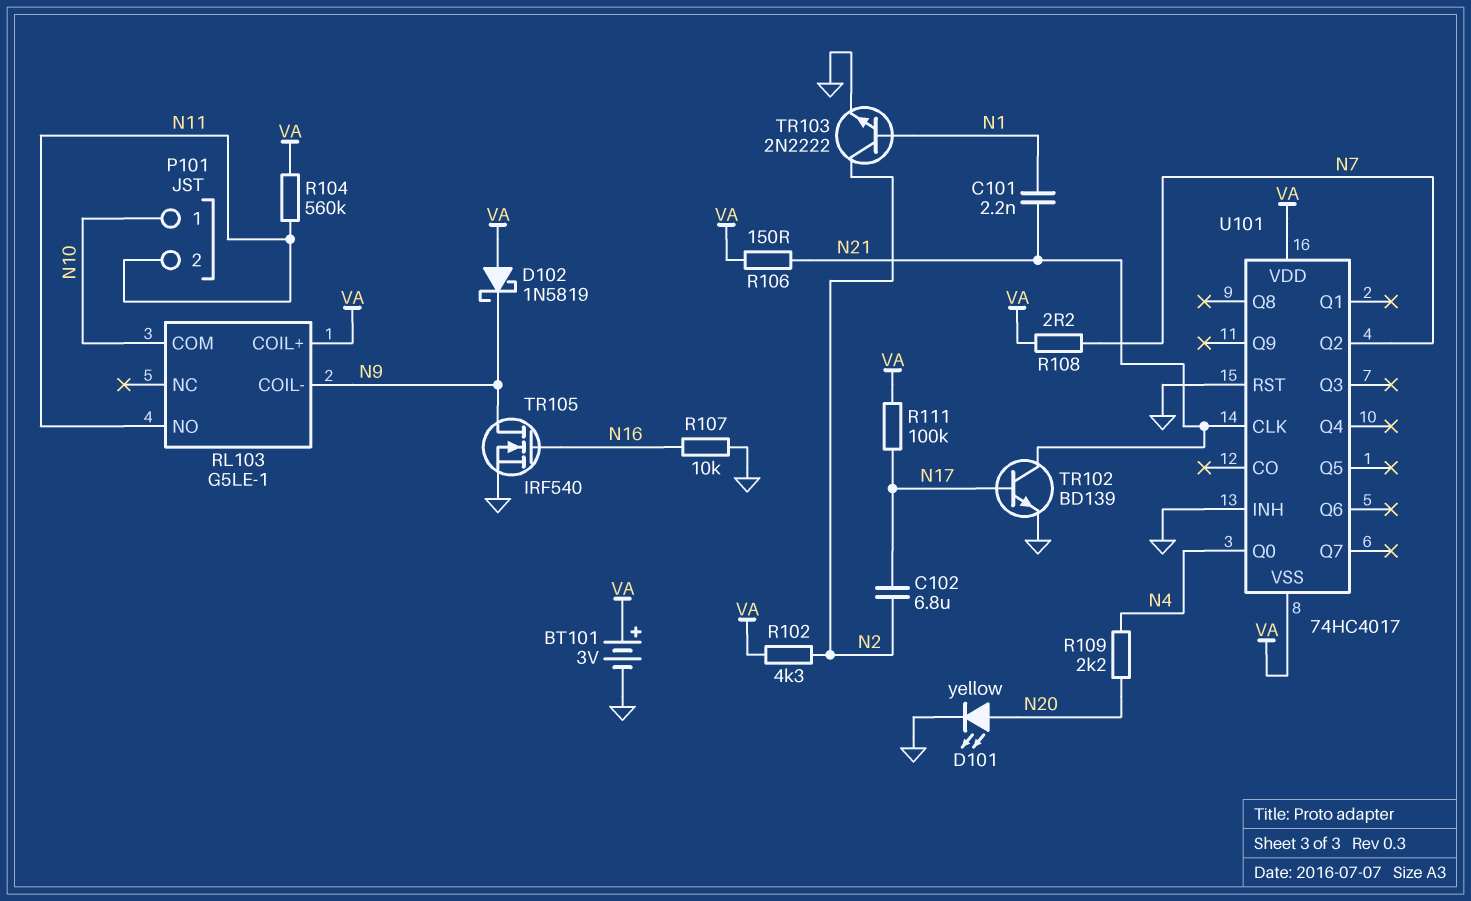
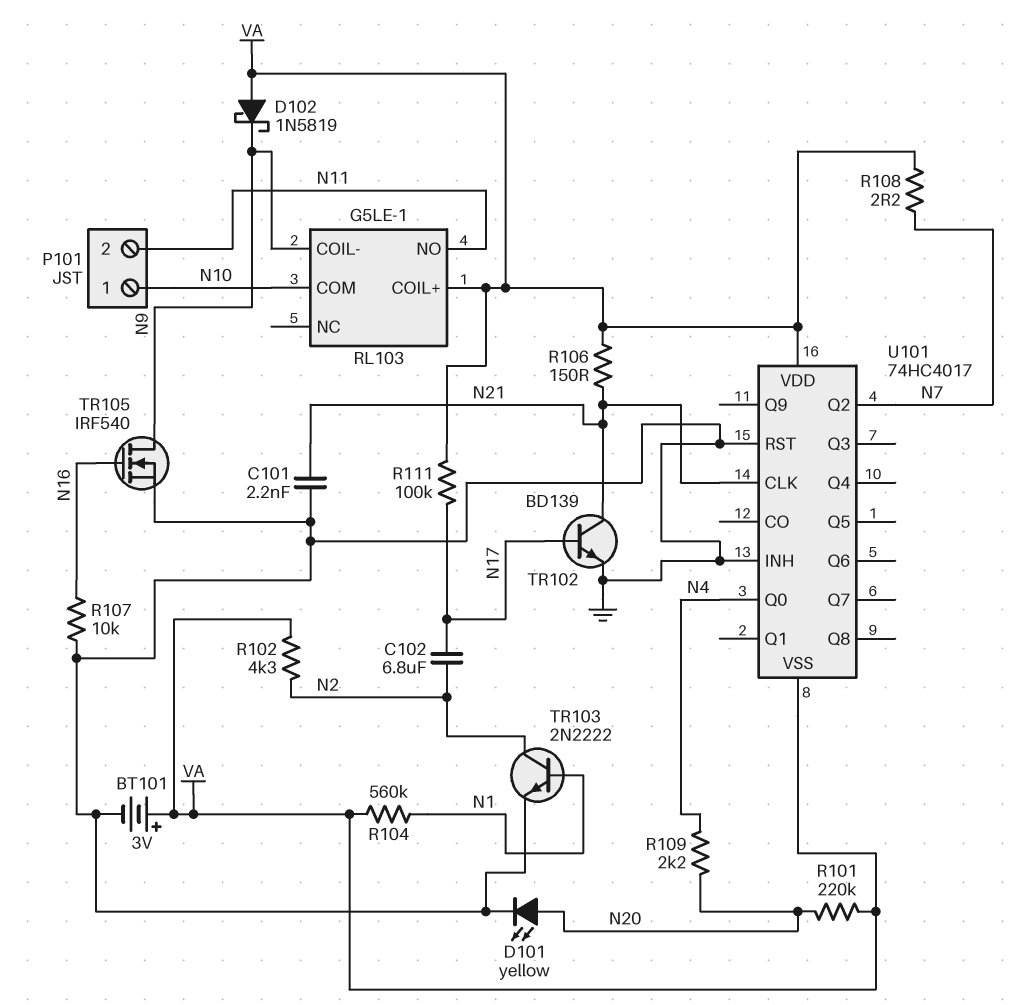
C101: 2.2nF (N1, N21) -> 2.2nF (GND, N21)
R101: none -> 220k (N20, VA)
R104: 560k (N11, VA) -> 560k (N1, VA)

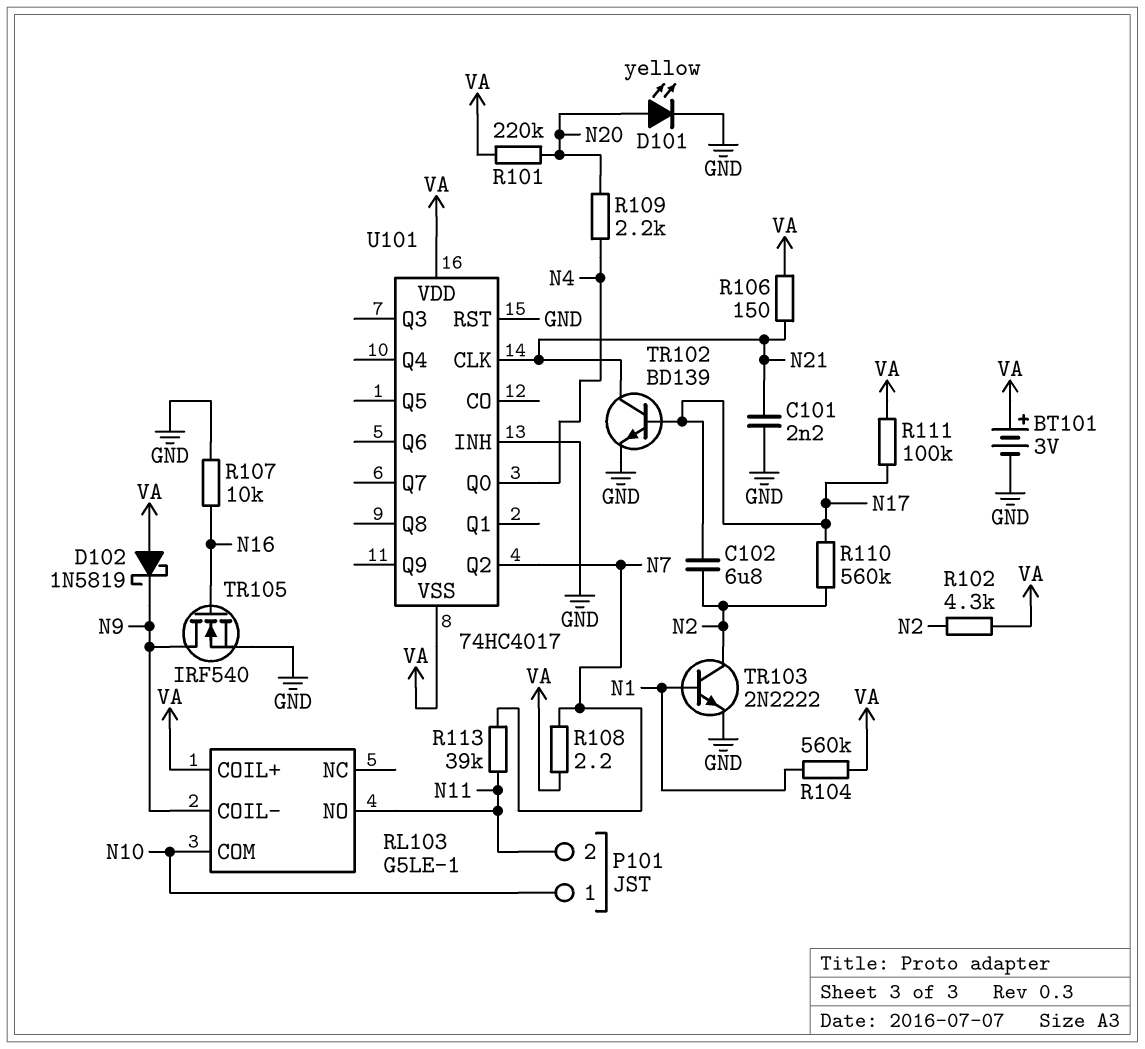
R110: none -> 560k (N2, N17)
R113: none -> 39k (N7, N11)

